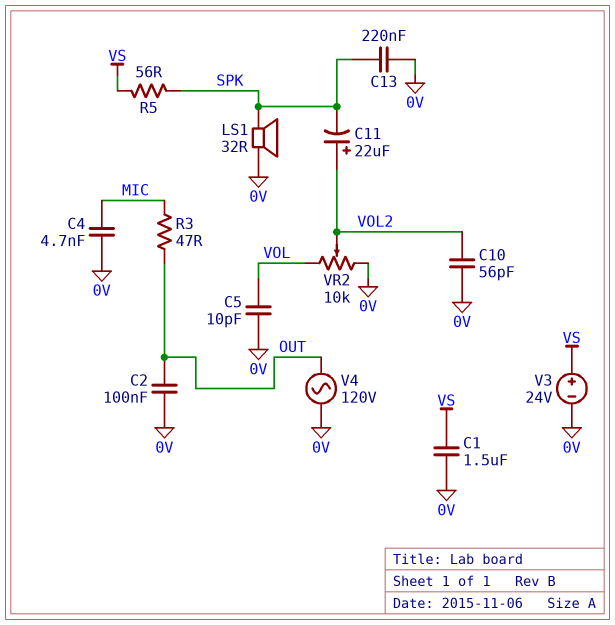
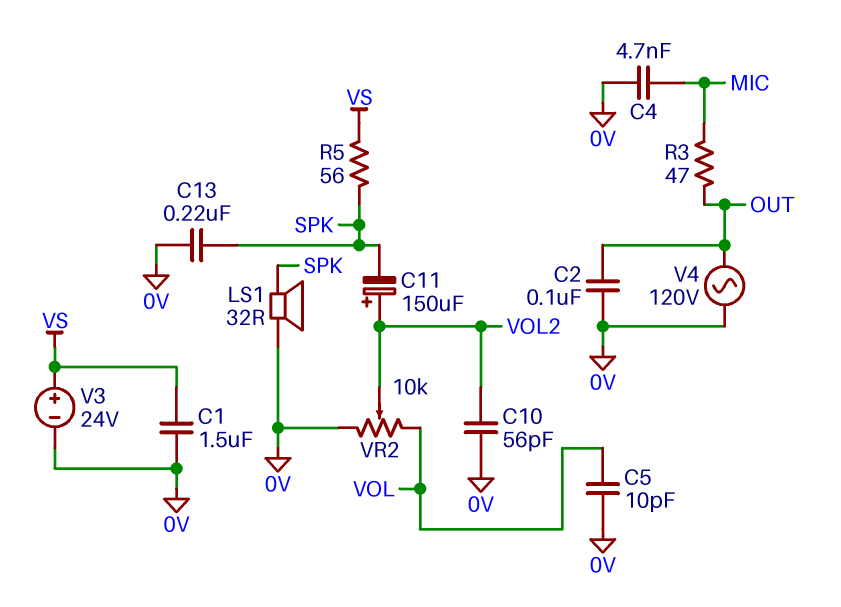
C11: 22uF (plus VOL2, minus SPK) -> 150uF (plus VOL2, minus SPK)

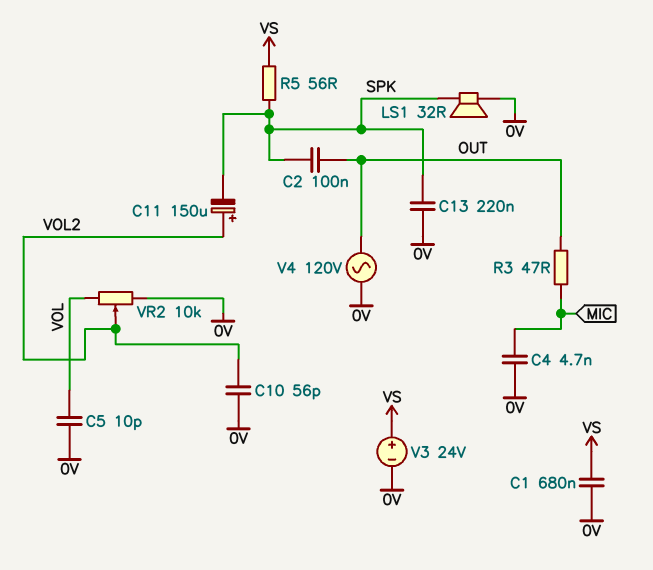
C1: 1.5uF (0V, VS) -> 680nF (0V, VS)
C2: 100nF (0V, OUT) -> 100nF (OUT, SPK)

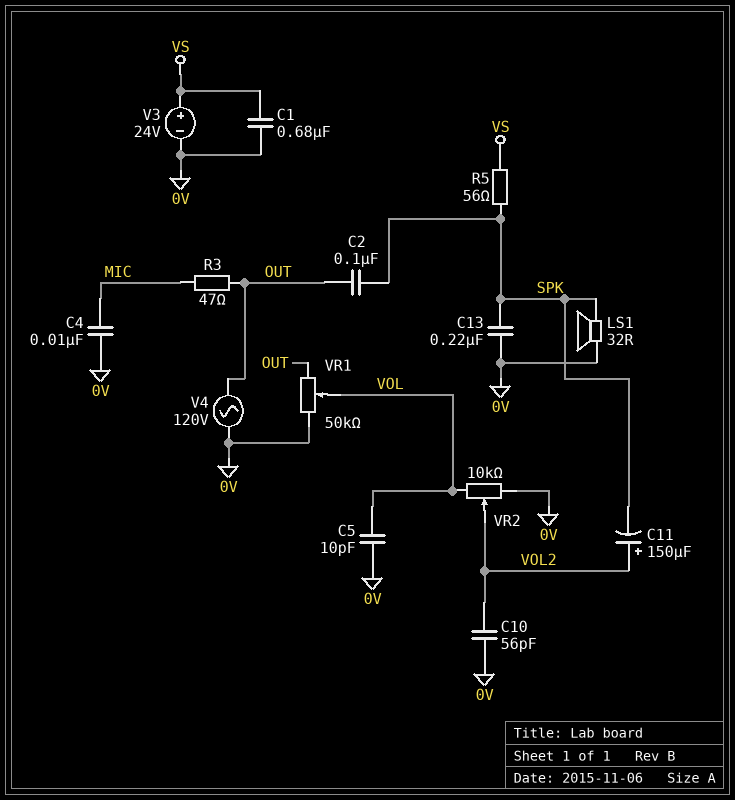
C4: 4.7nF (0V, MIC) -> 10nF (0V, MIC)
VR1: none -> 50k (0V, OUT, wiper VOL)

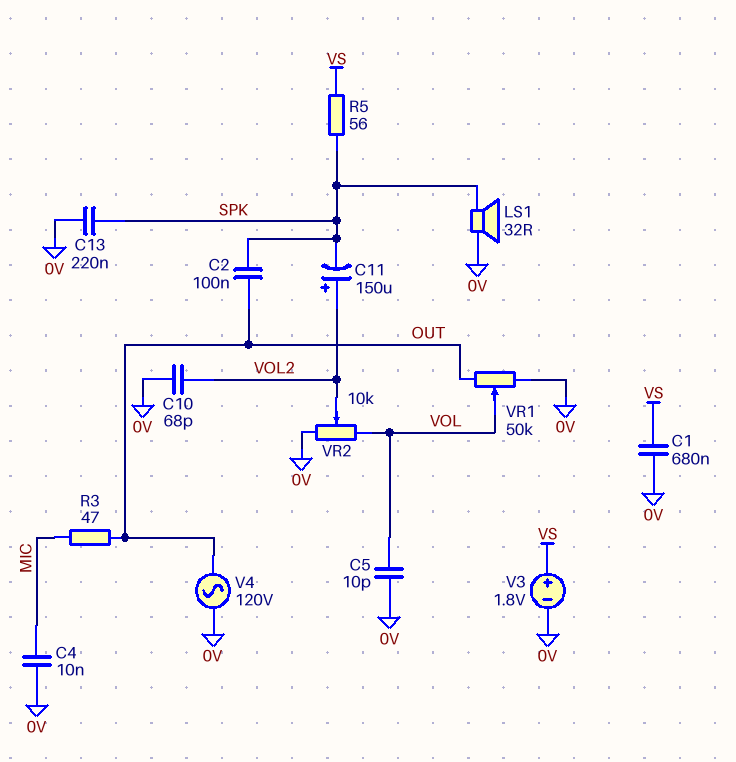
C10: 56pF (0V, VOL2) -> 68pF (0V, VOL2)
V3: 24V (plus VS, minus 0V) -> 1.8V (plus VS, minus 0V)

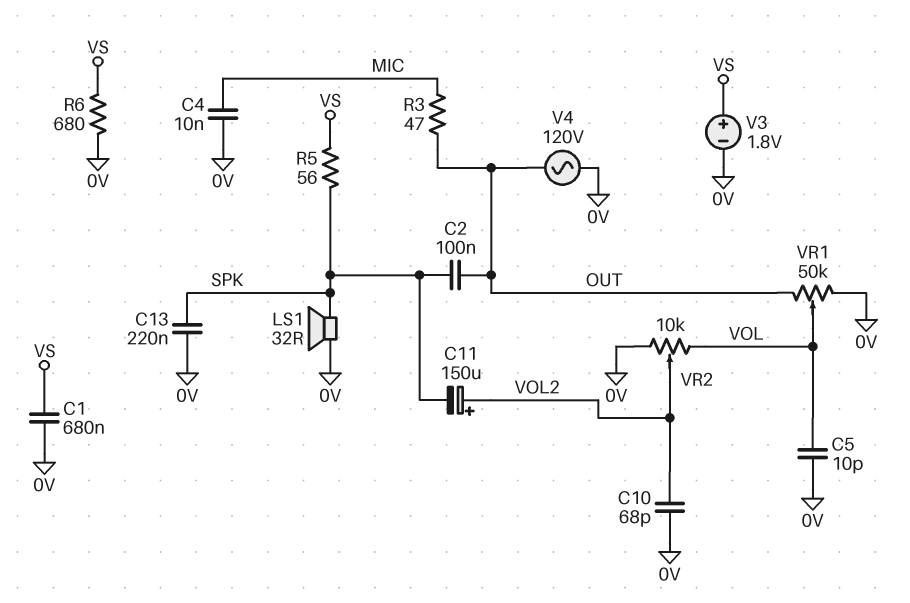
R6: none -> 680 (0V, VS)

